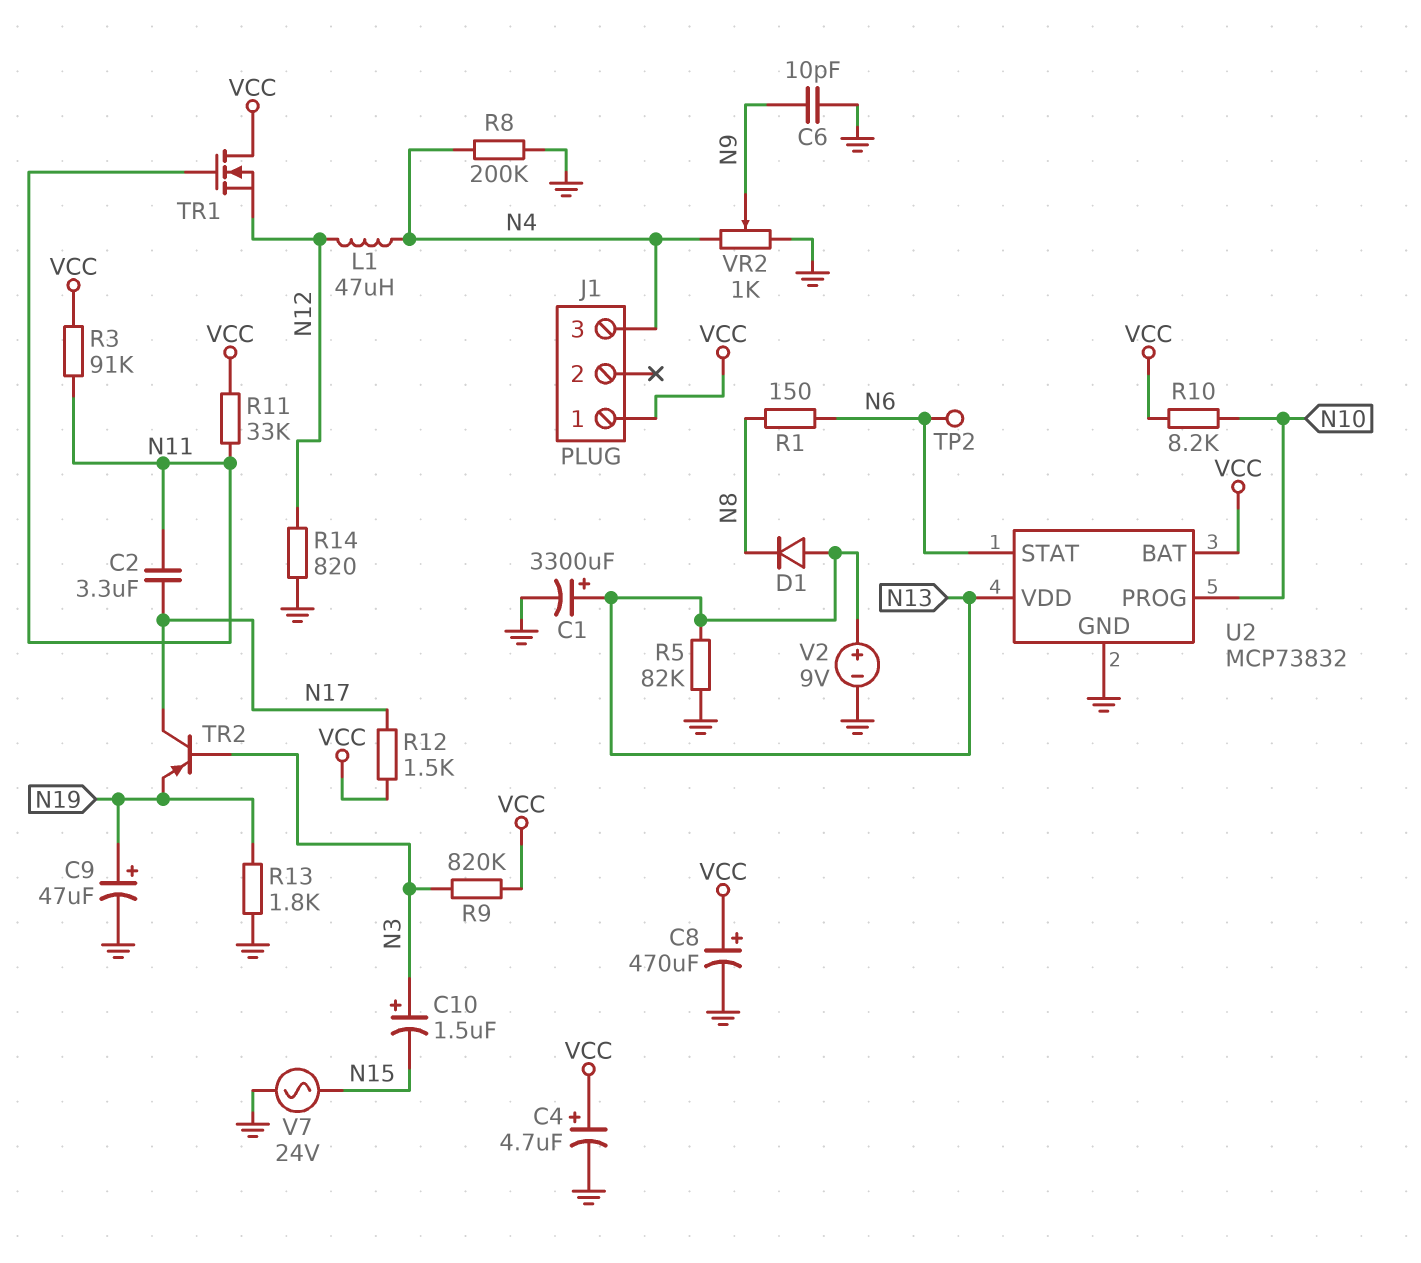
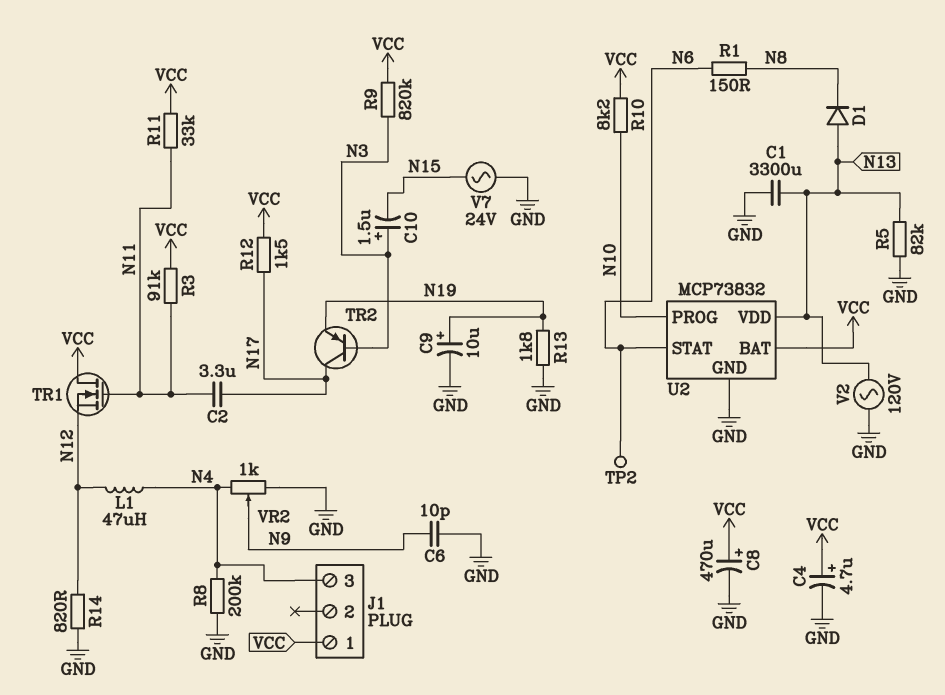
C1: 3300uF (plus N13, minus GND) -> 3300uF (GND, N13)
C9: 47uF (plus N19, minus GND) -> 10uF (plus N19, minus GND)
V2: 9V (plus N13, minus GND) -> AC 120V (GND, N13)

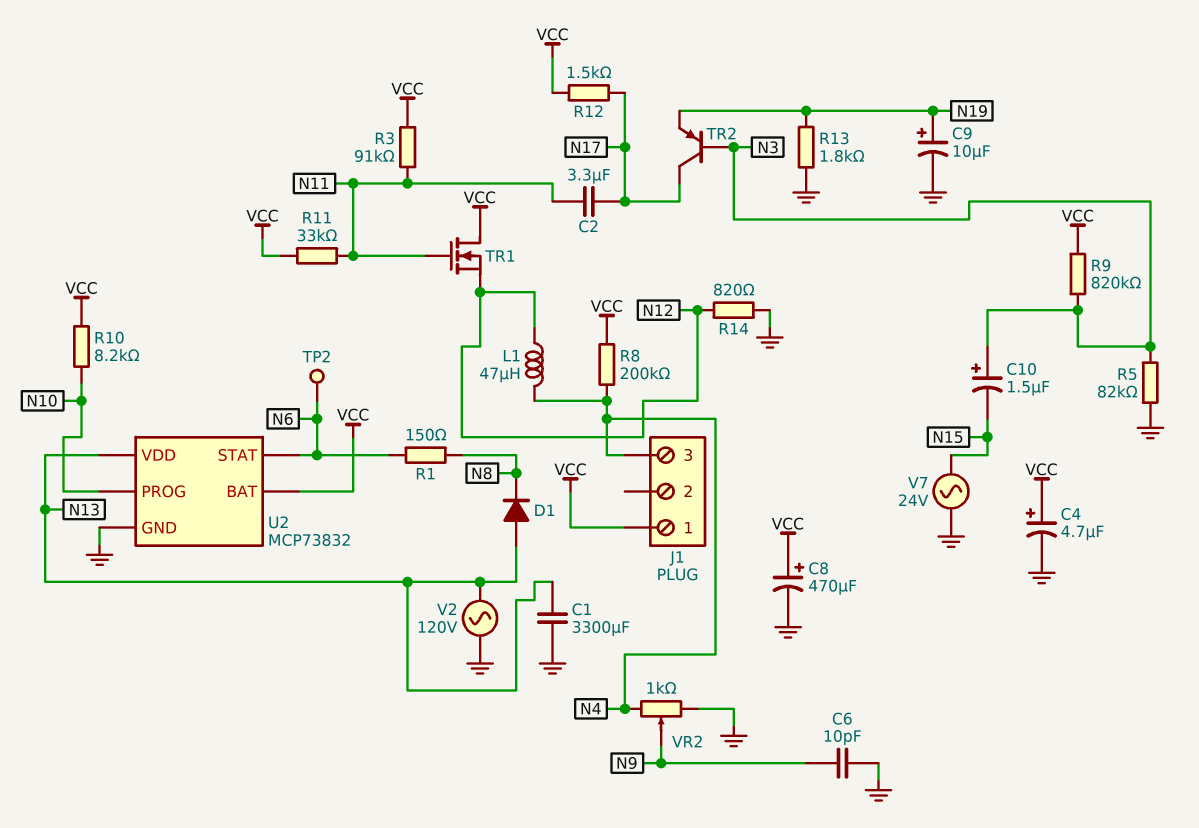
R5: 82k (GND, N13) -> 82k (GND, N3)
R8: 200k (GND, N4) -> 200k (N4, VCC)

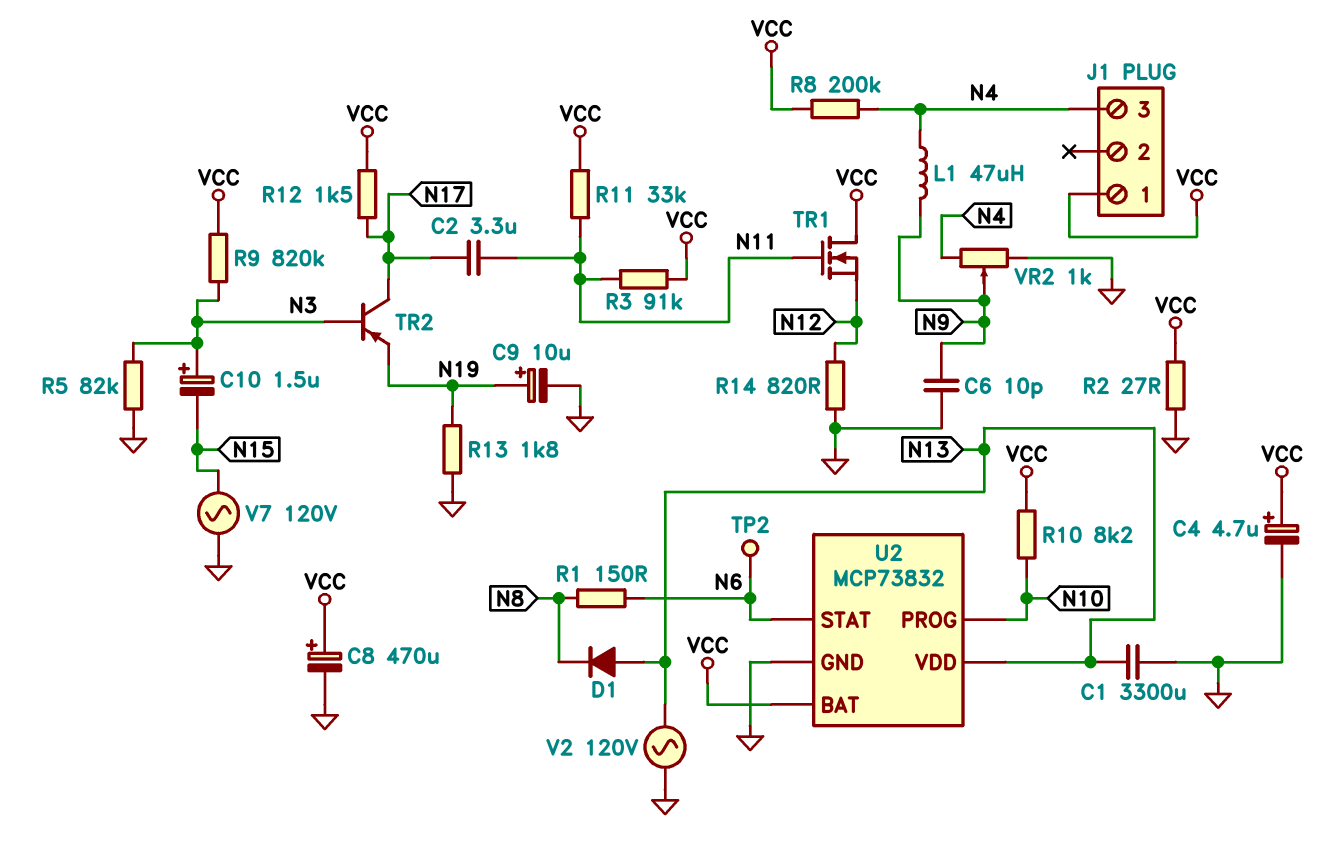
L1: 47uH (N4, N12) -> 47uH (N4, N9)
R2: none -> 27 (GND, VCC)
V7: AC 24V (GND, N15) -> AC 120V (GND, N15)

